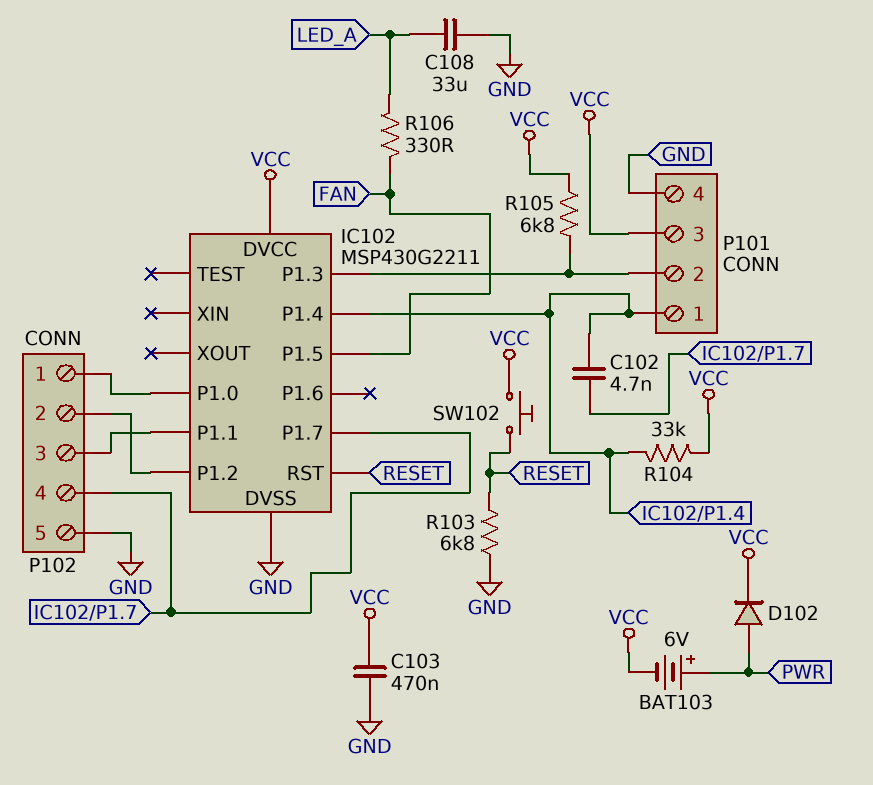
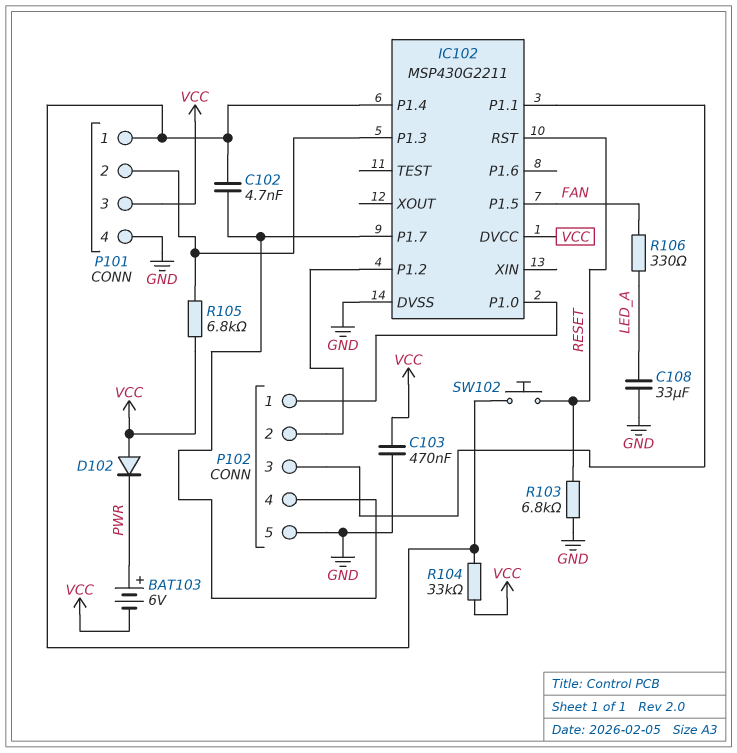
D102: diode (A PWR, K VCC) -> diode (A VCC, K PWR)
SW102: button (RESET, VCC) -> button (IC102/P1.4, RESET)

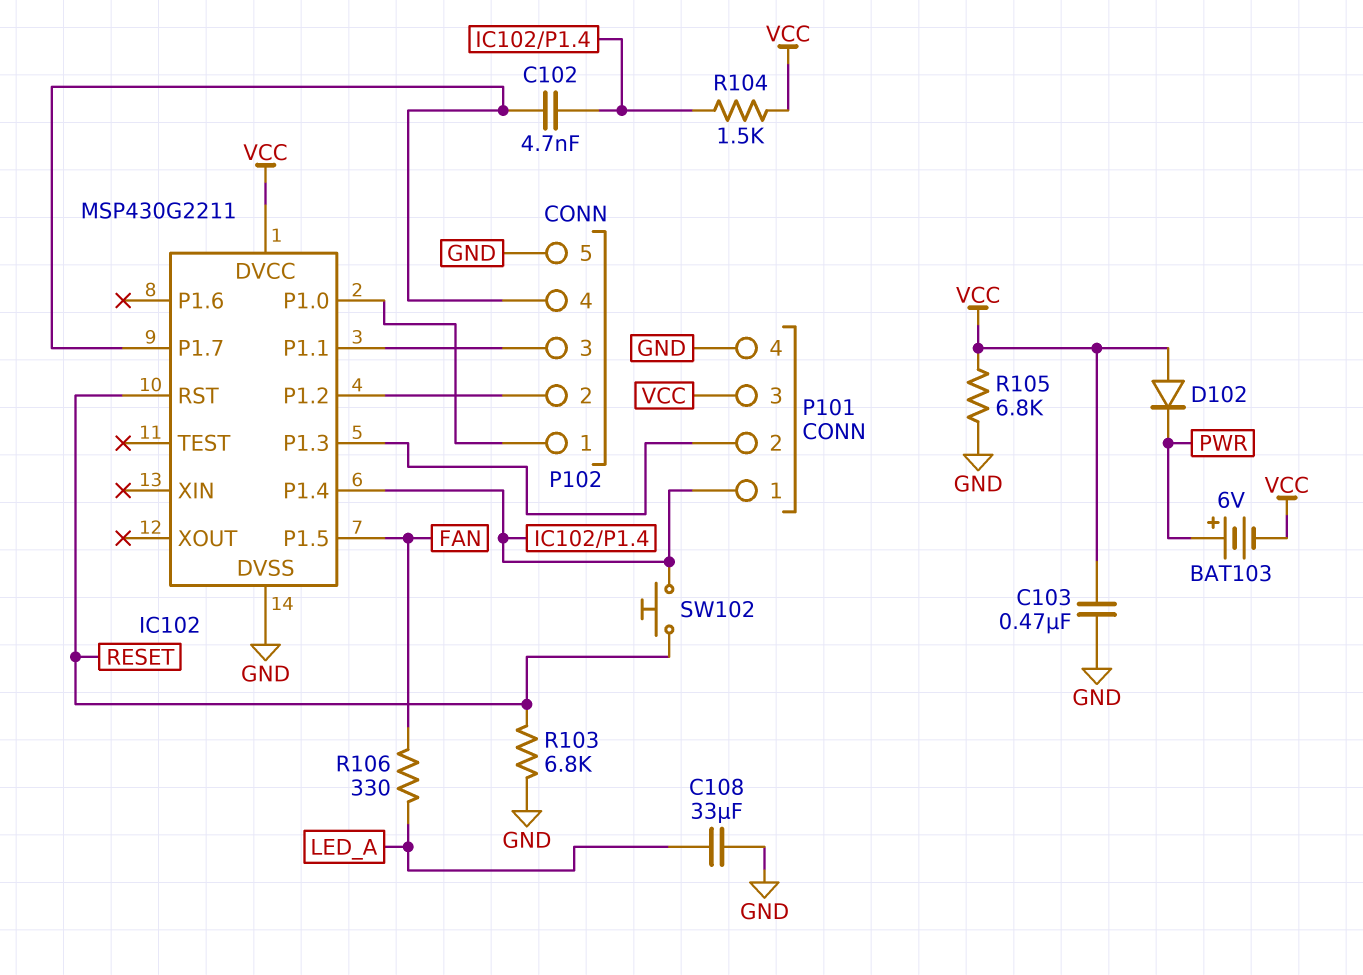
R104: 33k (IC102/P1.4, VCC) -> 1.5k (IC102/P1.4, VCC)
R105: 6.8k (IC102/P1.3, VCC) -> 6.8k (GND, VCC)

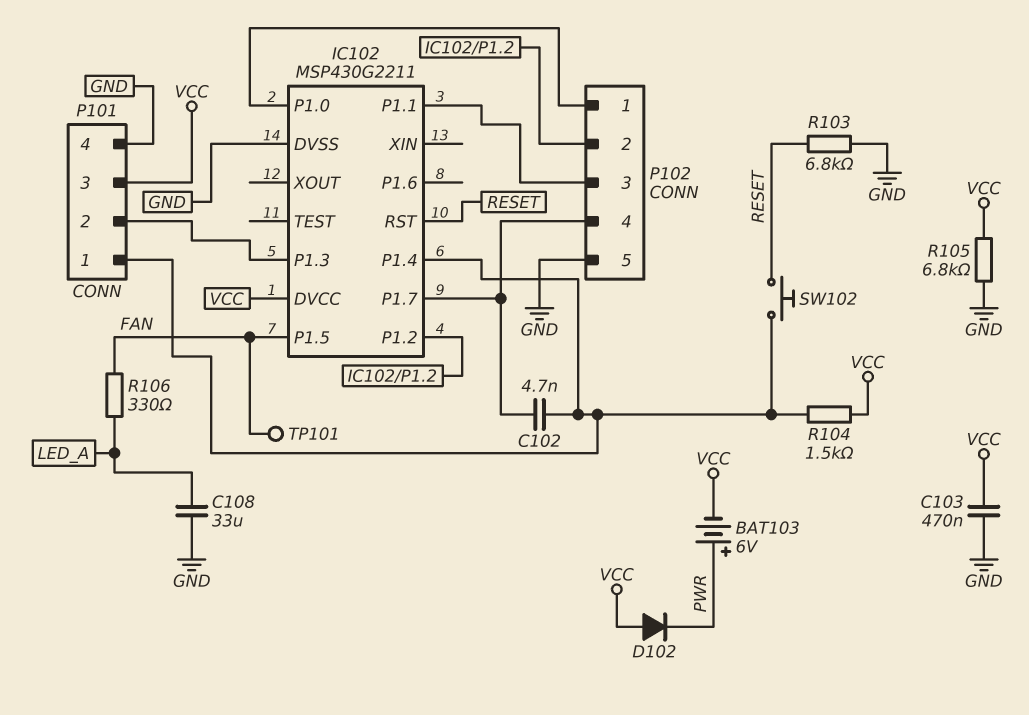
TP101: none -> test point (FAN)

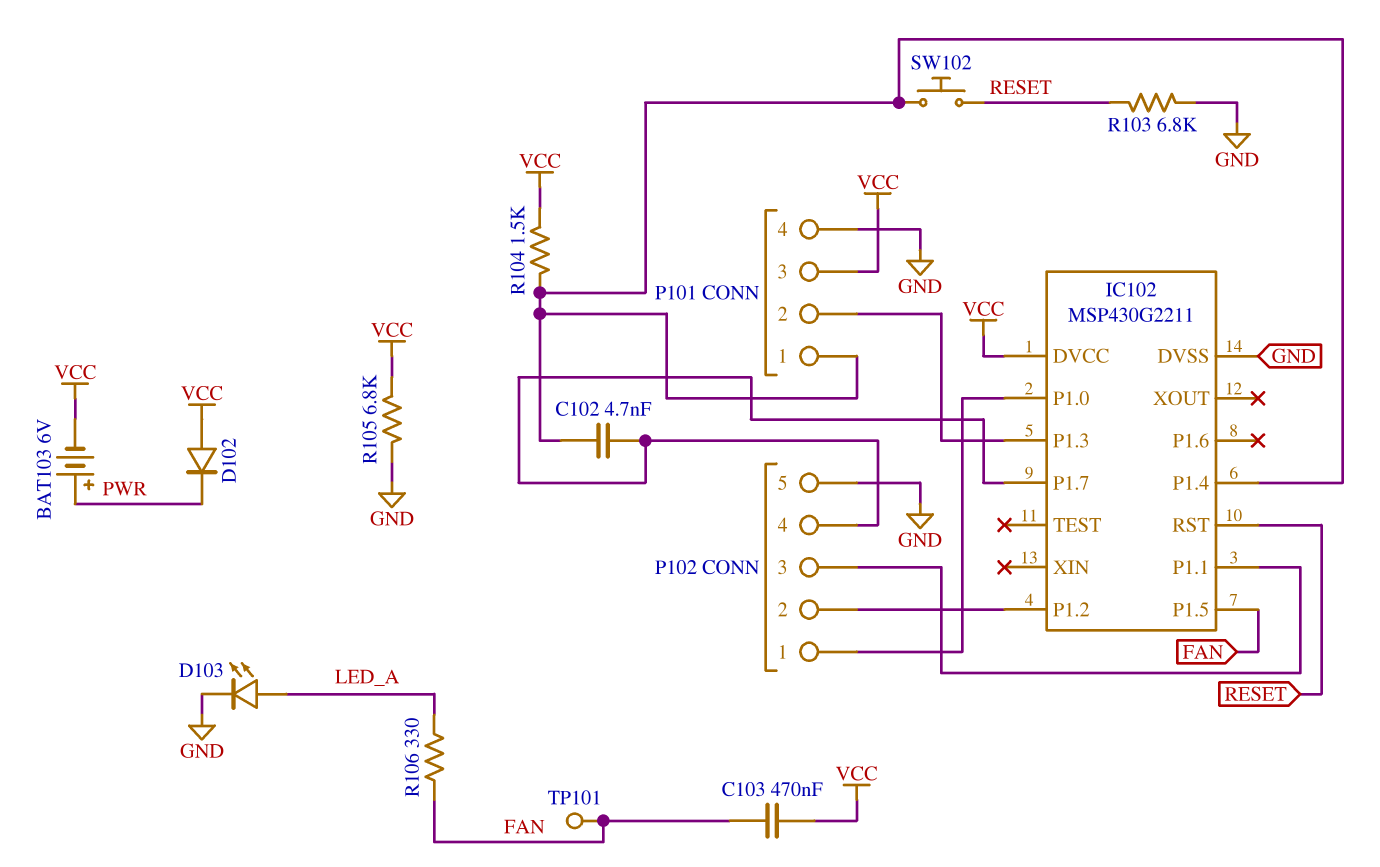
C103: 470nF (GND, VCC) -> 470nF (FAN, VCC)
C108: 33uF (GND, LED_A) -> none
D103: none -> LED (A LED_A, K GND)

